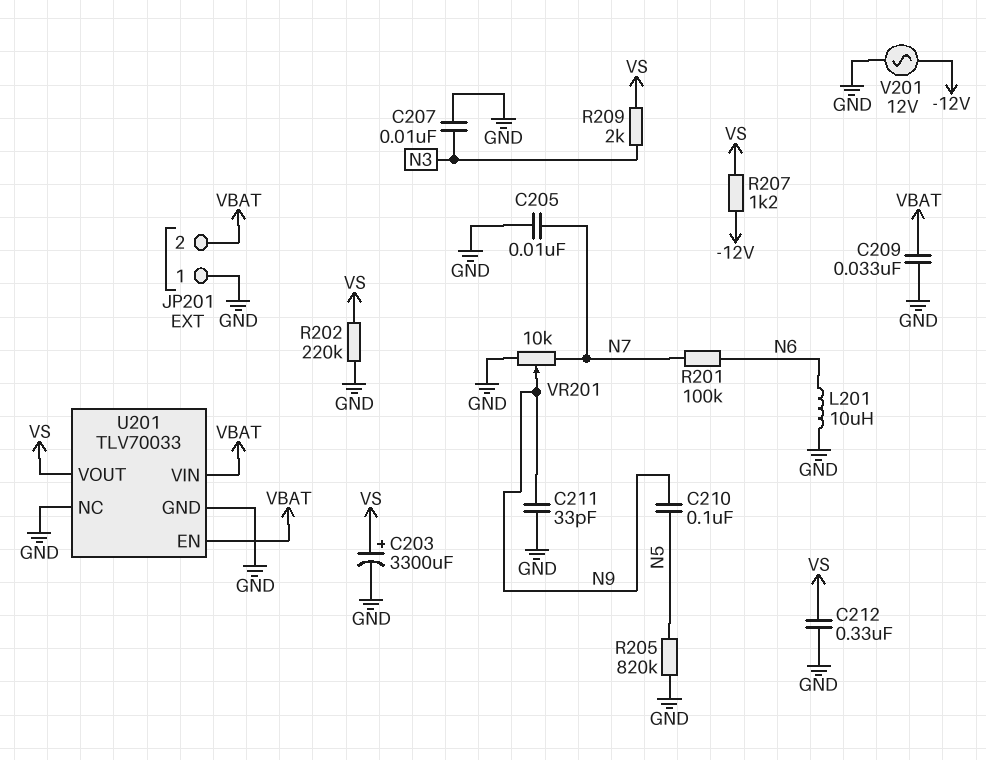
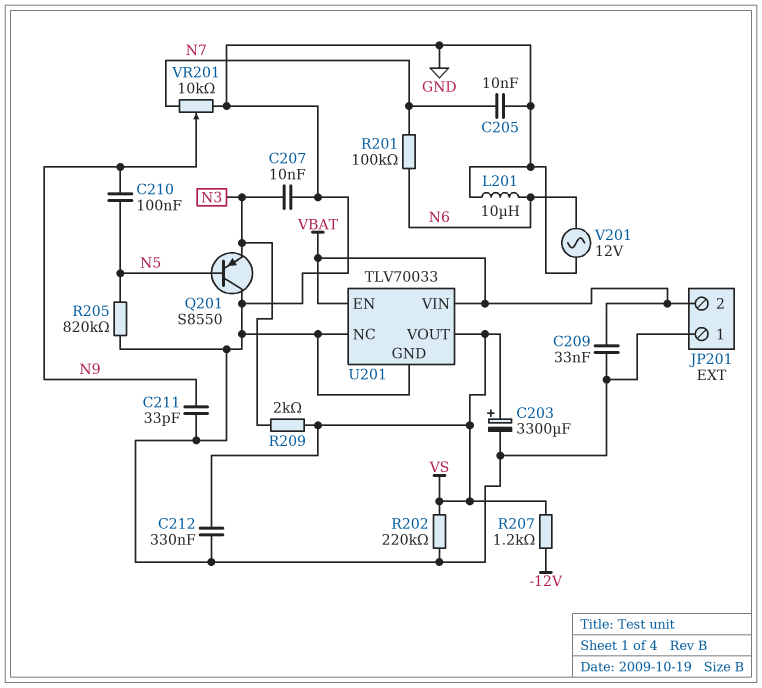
Q201: none -> PNP S8550 (B N5, C GND, E N3)
V201: AC 12V (-12V, GND) -> AC 12V (GND, N6)

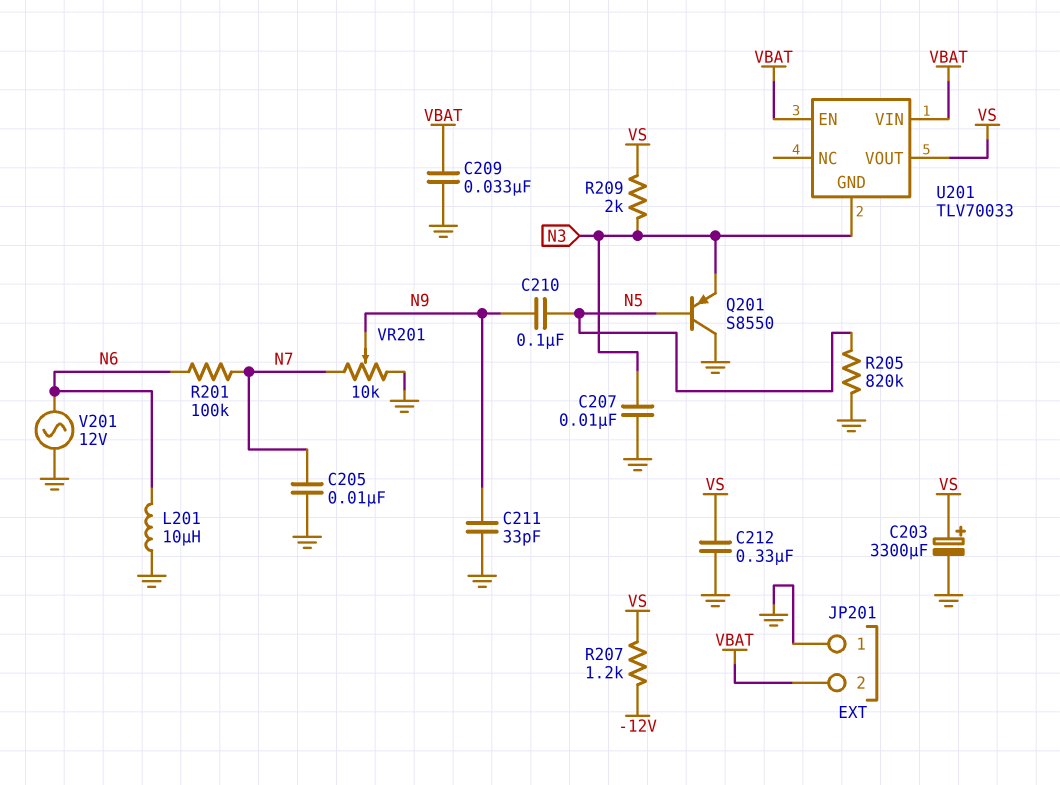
R202: 220k (GND, VS) -> none
U201 pin GND: GND -> N3
U201 pin NC: GND -> none

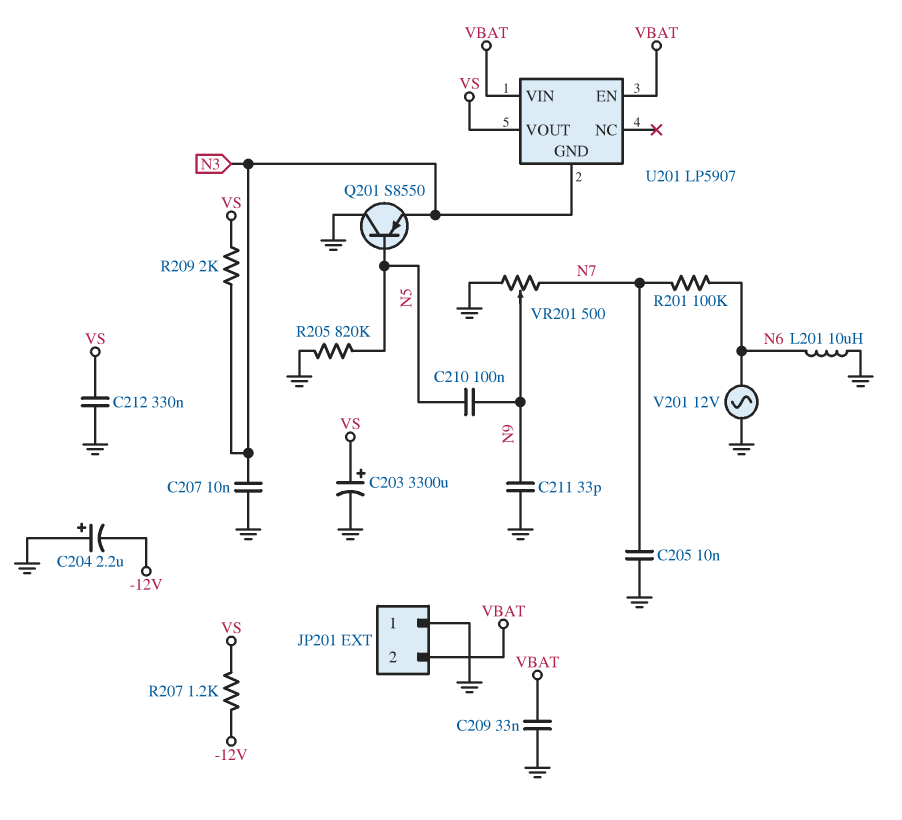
C204: none -> 2.2uF (plus GND, minus -12V)
U201: TLV70033 -> LP5907
VR201: 10k (GND, N7, wiper N9) -> 500 (GND, N7, wiper N9)

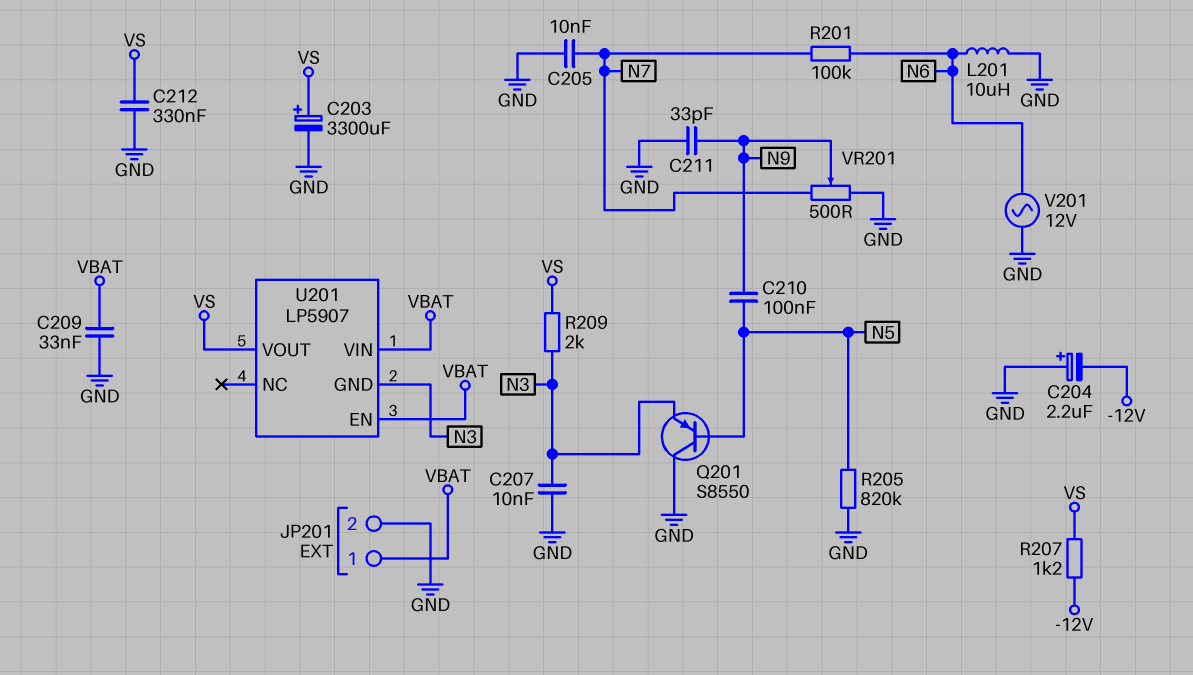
JP201 pin 1: GND -> VBAT
JP201 pin 2: VBAT -> GND

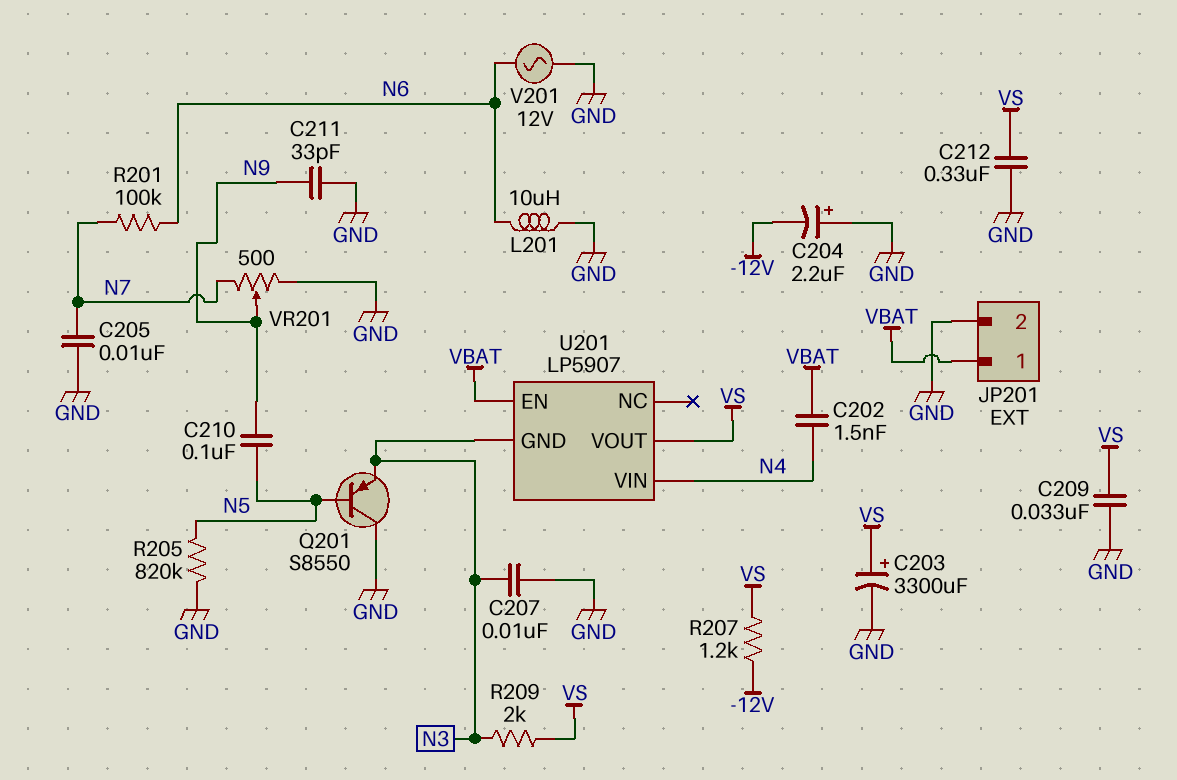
C202: none -> 1.5nF (N4, VBAT)
C209: 33nF (GND, VBAT) -> 33nF (GND, VS)
U201 pin VIN: VBAT -> N4

